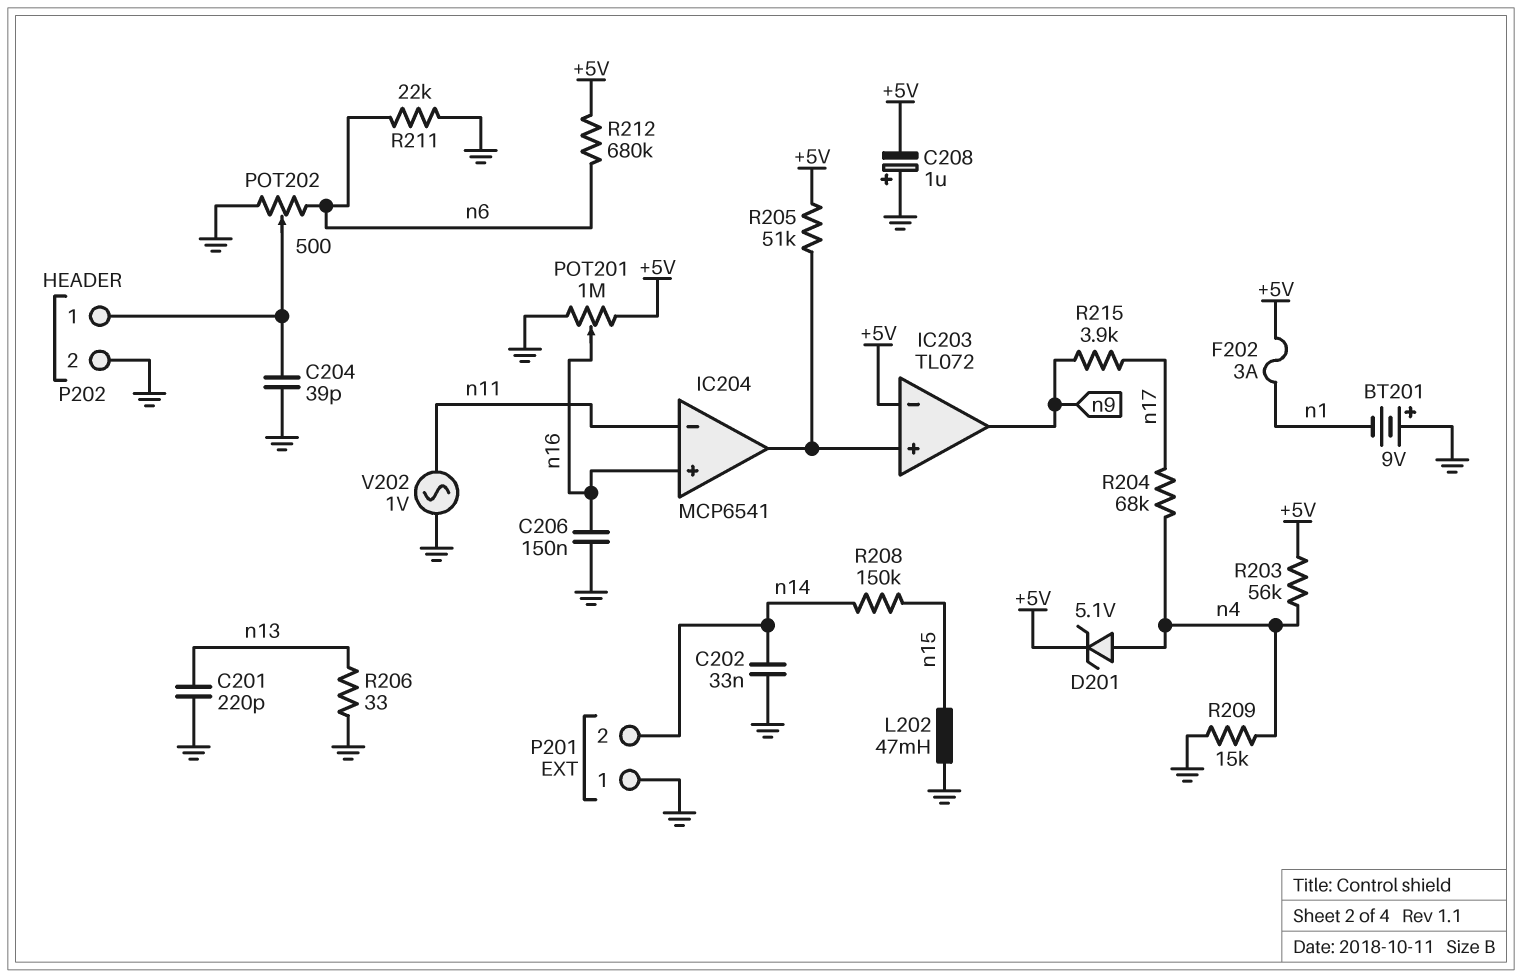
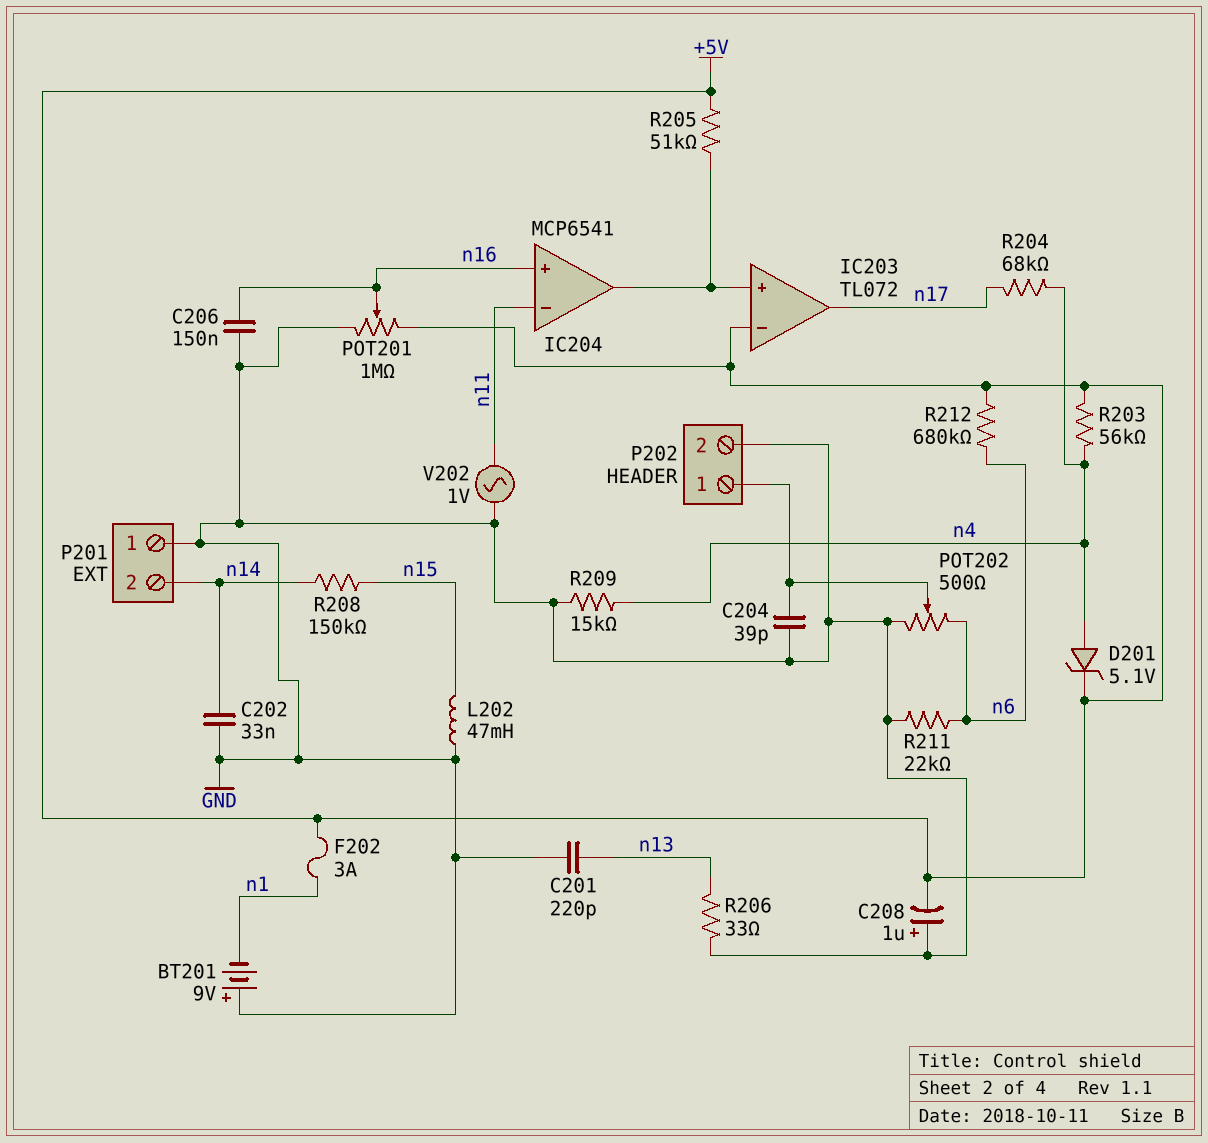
IC203 pin out: n9 -> n17
R215: 3.9k (n9, n17) -> none

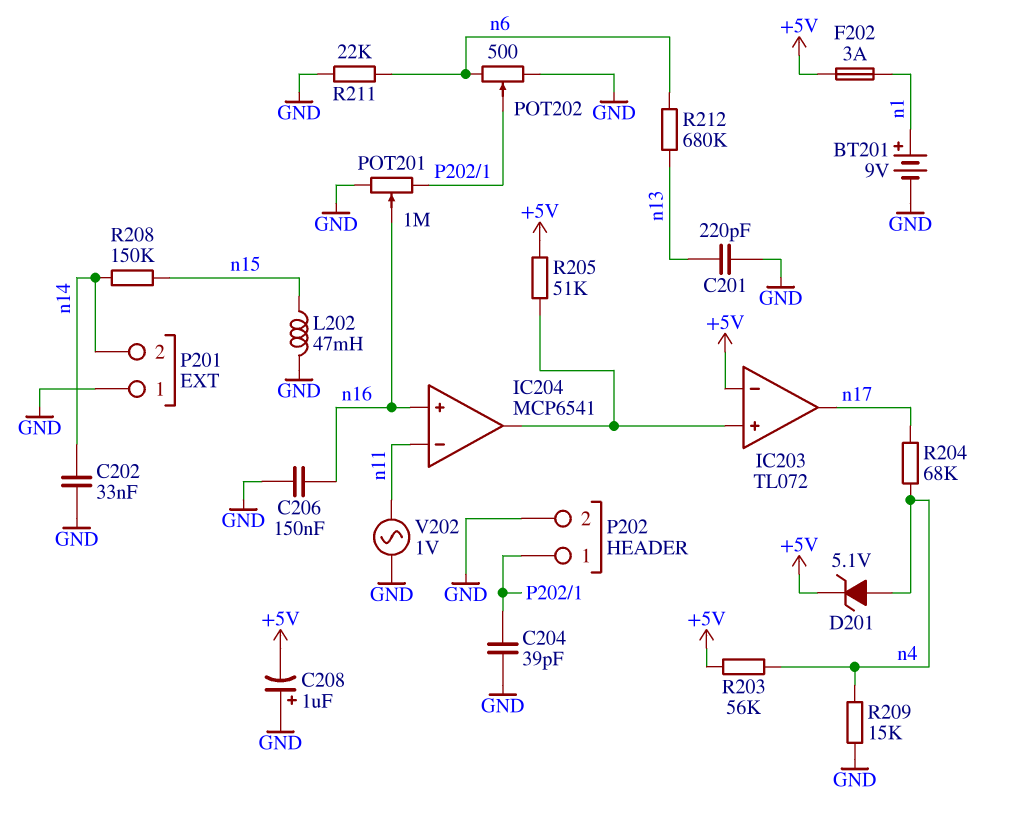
BT201: 9V (plus GND, minus n1) -> 9V (plus n1, minus GND)
POT201: 1M (+5V, GND, wiper n16) -> 1M (GND, P202/1, wiper n16)
R206: 33 (GND, n13) -> none
R212: 680k (+5V, n6) -> 680k (n6, n13)

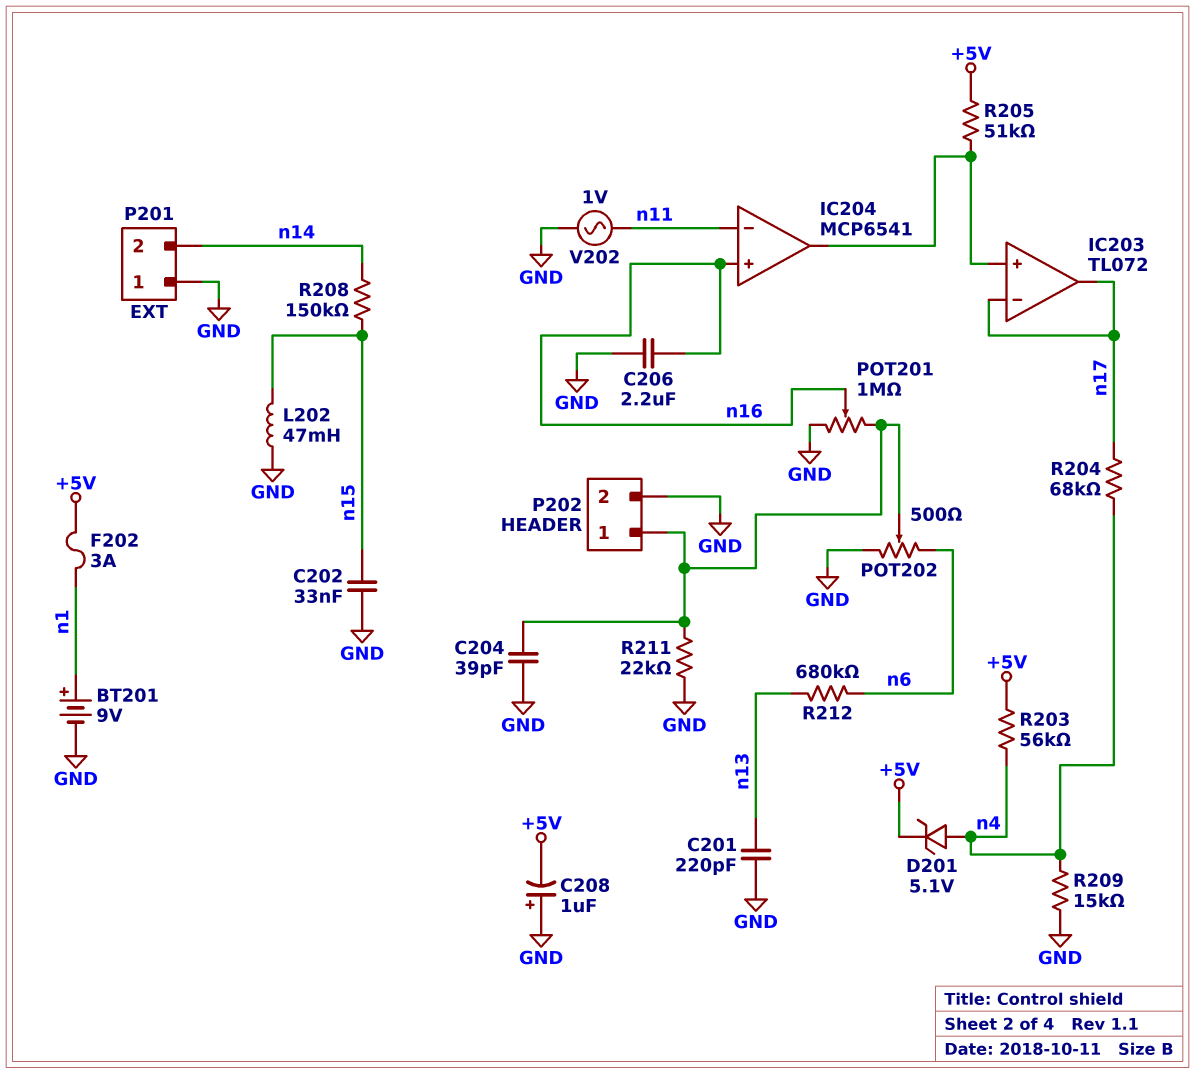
C202: 33nF (GND, n14) -> 33nF (GND, n15)
C206: 150nF (GND, n16) -> 2.2uF (GND, n16)
IC203 pin in-: +5V -> n17
R211: 22k (GND, n6) -> 22k (GND, P202/1)

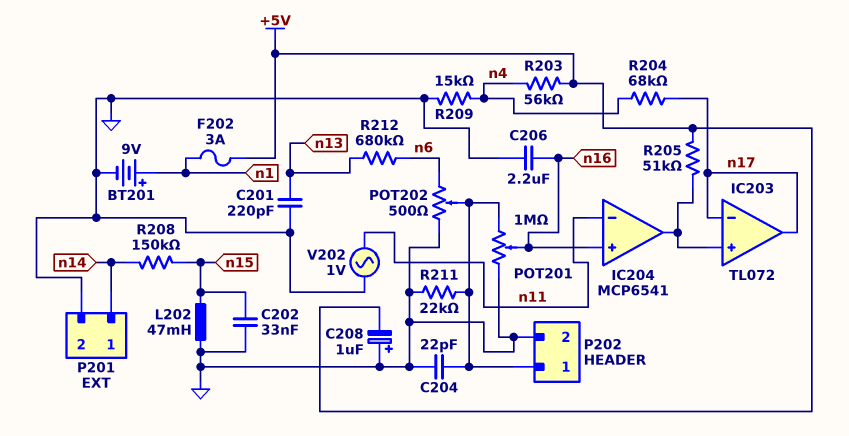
C204: 39pF (GND, P202/1) -> 22pF (GND, P202/1)
D201: zener 5.1V (A n4, K +5V) -> none
P201 pin 1: GND -> n14
P201 pin 2: n14 -> GND

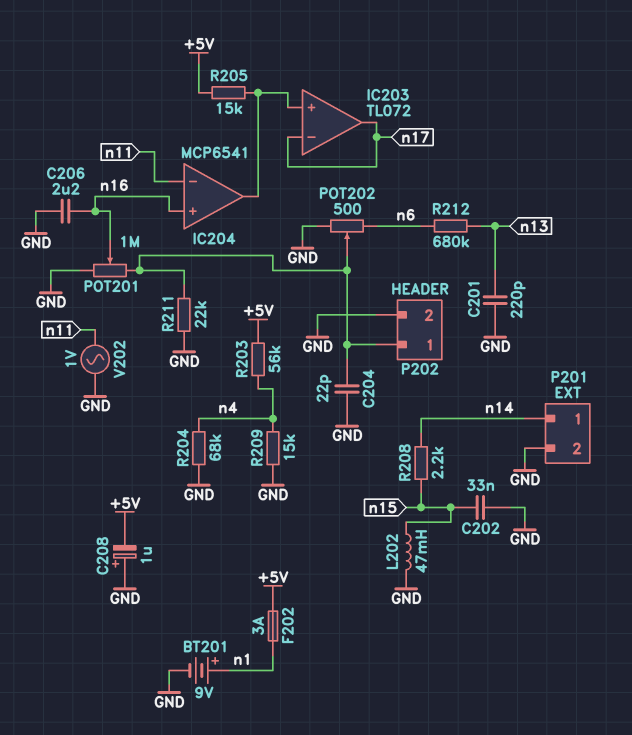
R204: 68k (n4, n17) -> 68k (GND, n4)
R205: 51k (+5V, IC203/in+) -> 15k (+5V, IC203/in+)
R208: 150k (n14, n15) -> 2.2k (n14, n15)

